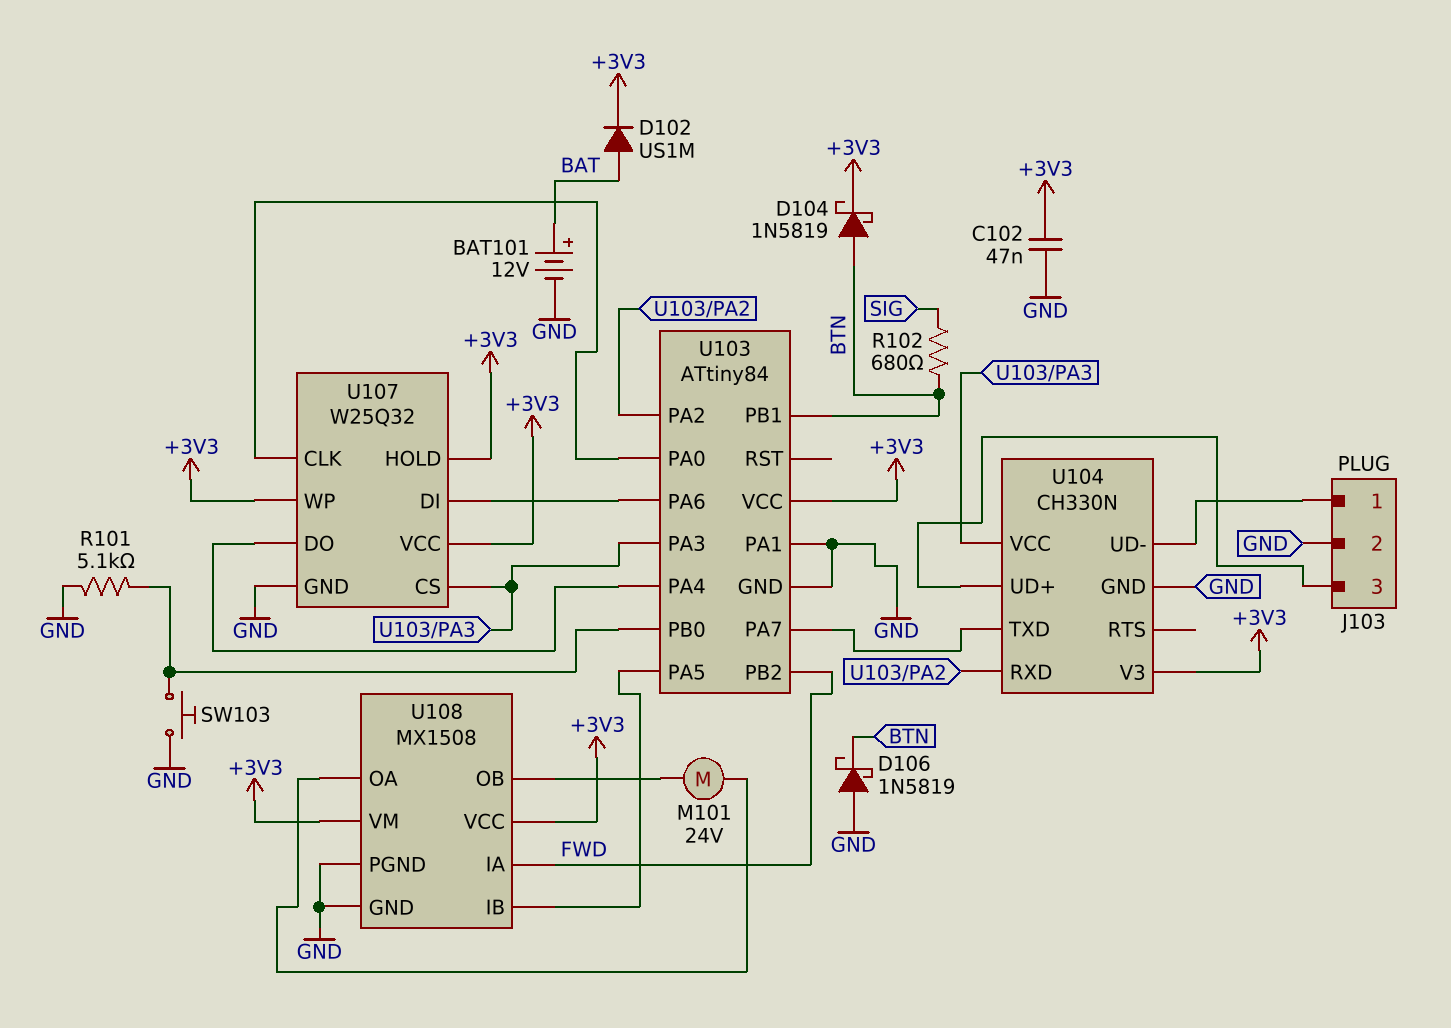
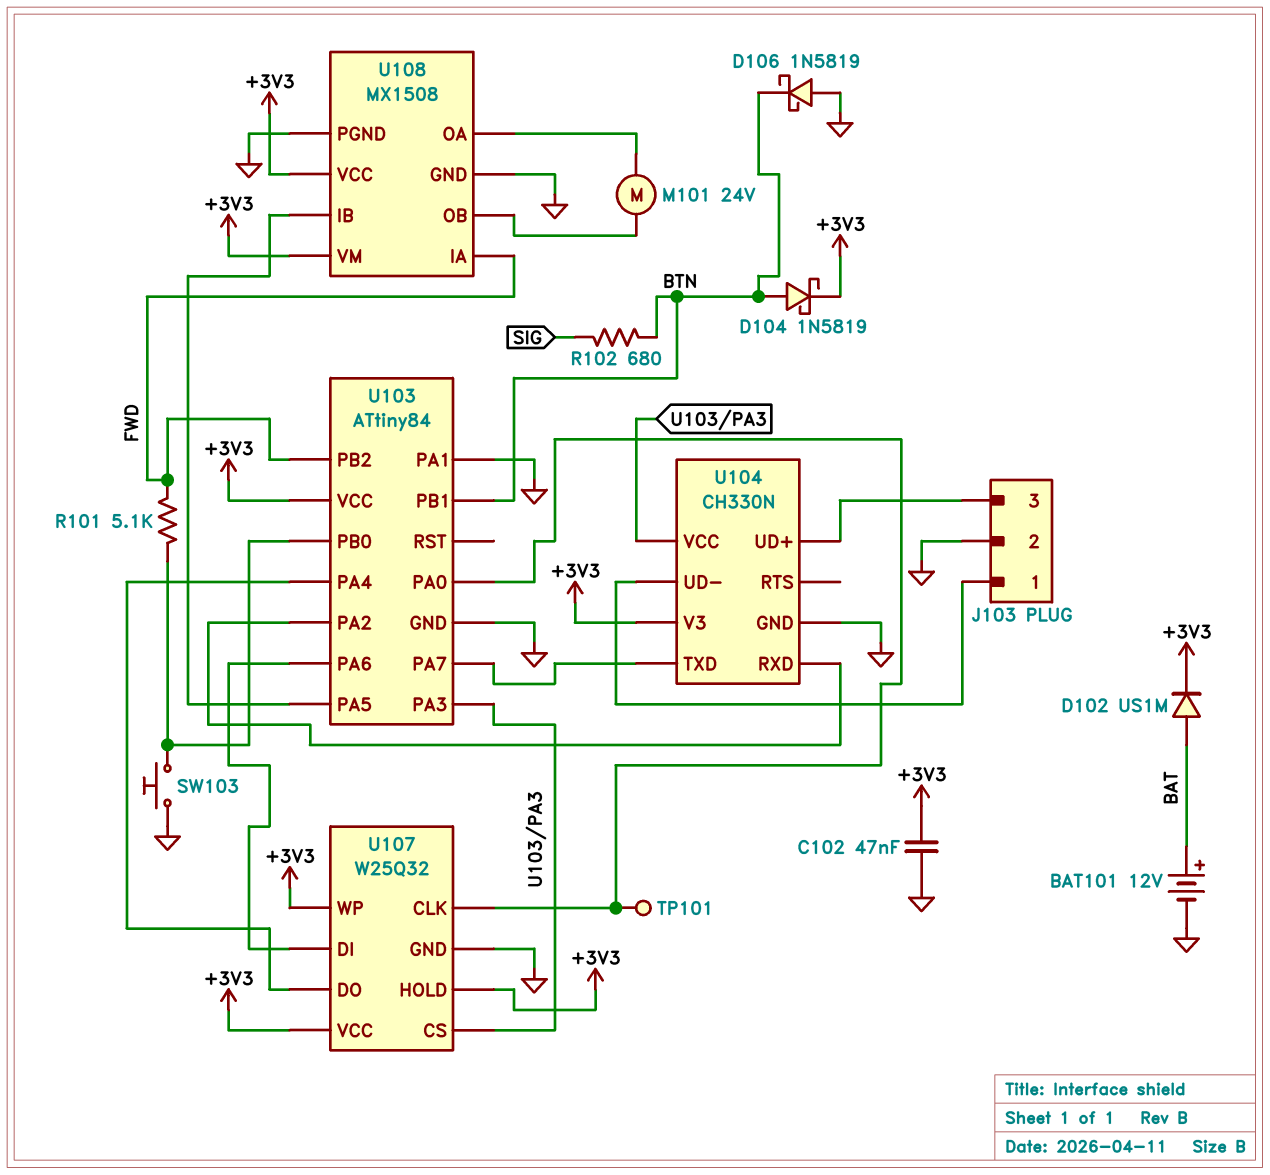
R101: 5.1k (GND, U103/PB0) -> 5.1k (FWD, U103/PB0)
TP101: none -> test point (U103/PA0)

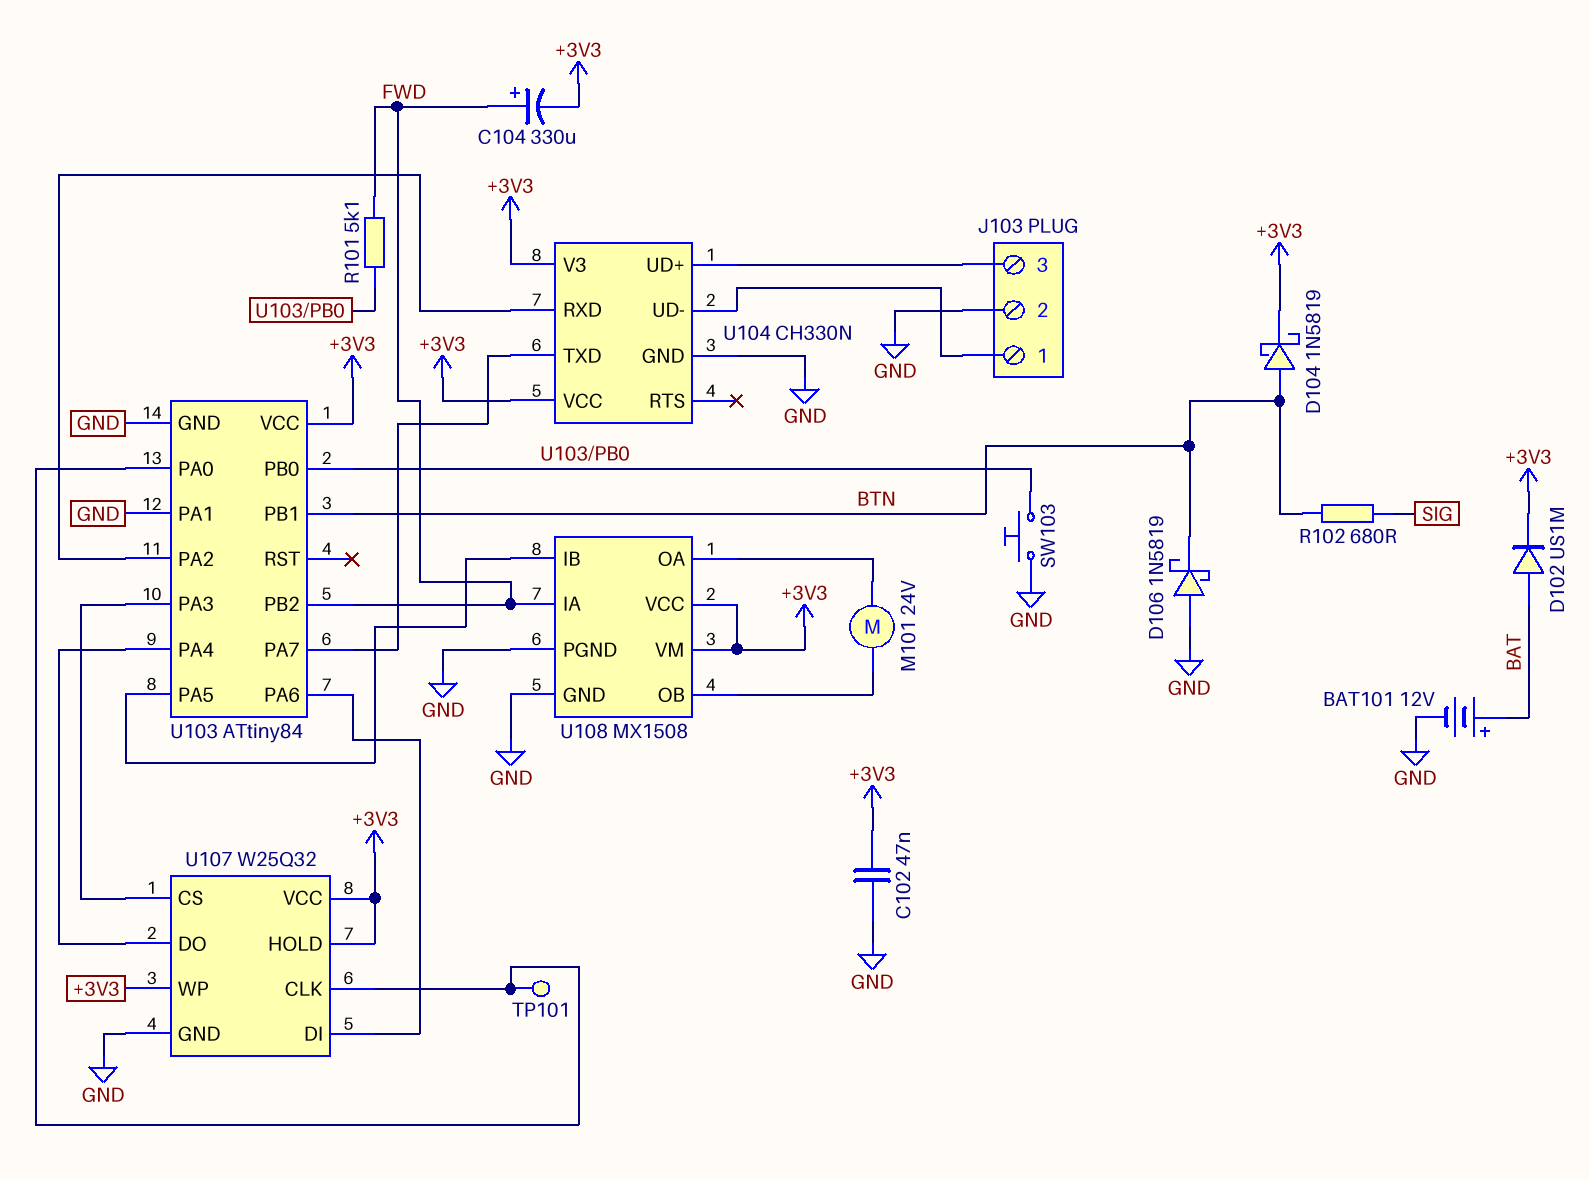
C104: none -> 330uF (plus FWD, minus +3V3)
U104 pin VCC: U103/PA3 -> +3V3

